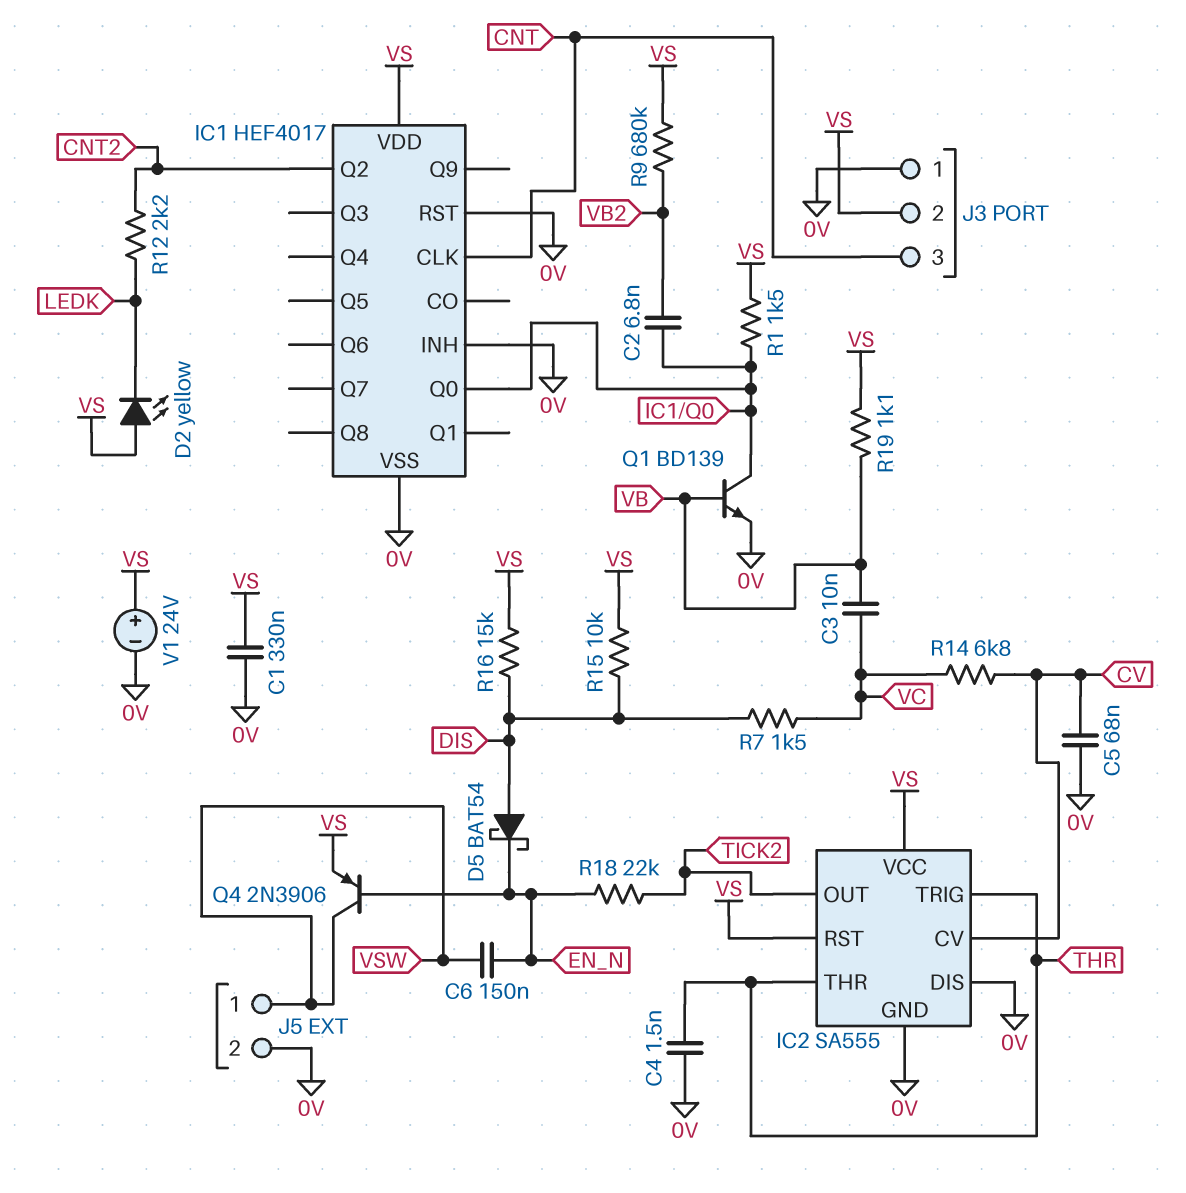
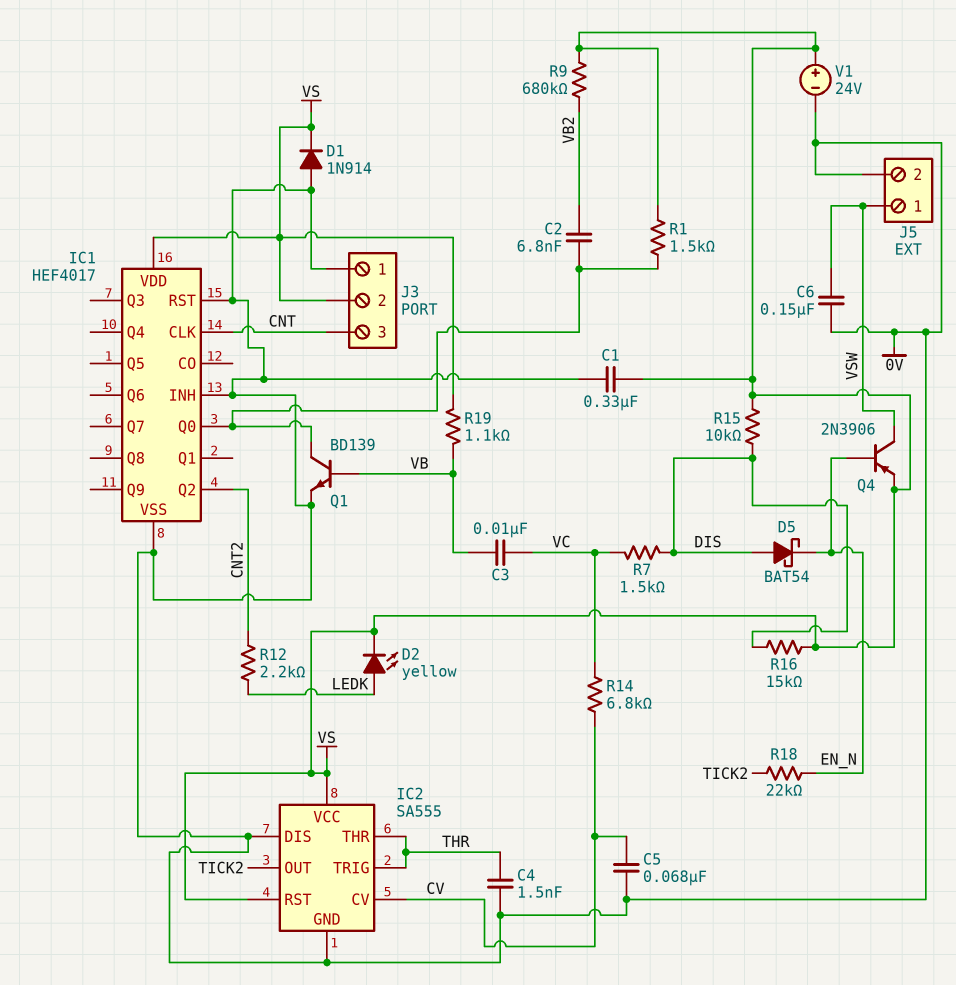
C6: 150nF (EN_N, VSW) -> 150nF (0V, VSW)
D1: none -> diode 1N914 (A 0V, K VS)
D2: LED yellow (A VS, K LEDK) -> LED yellow (A LEDK, K VS)

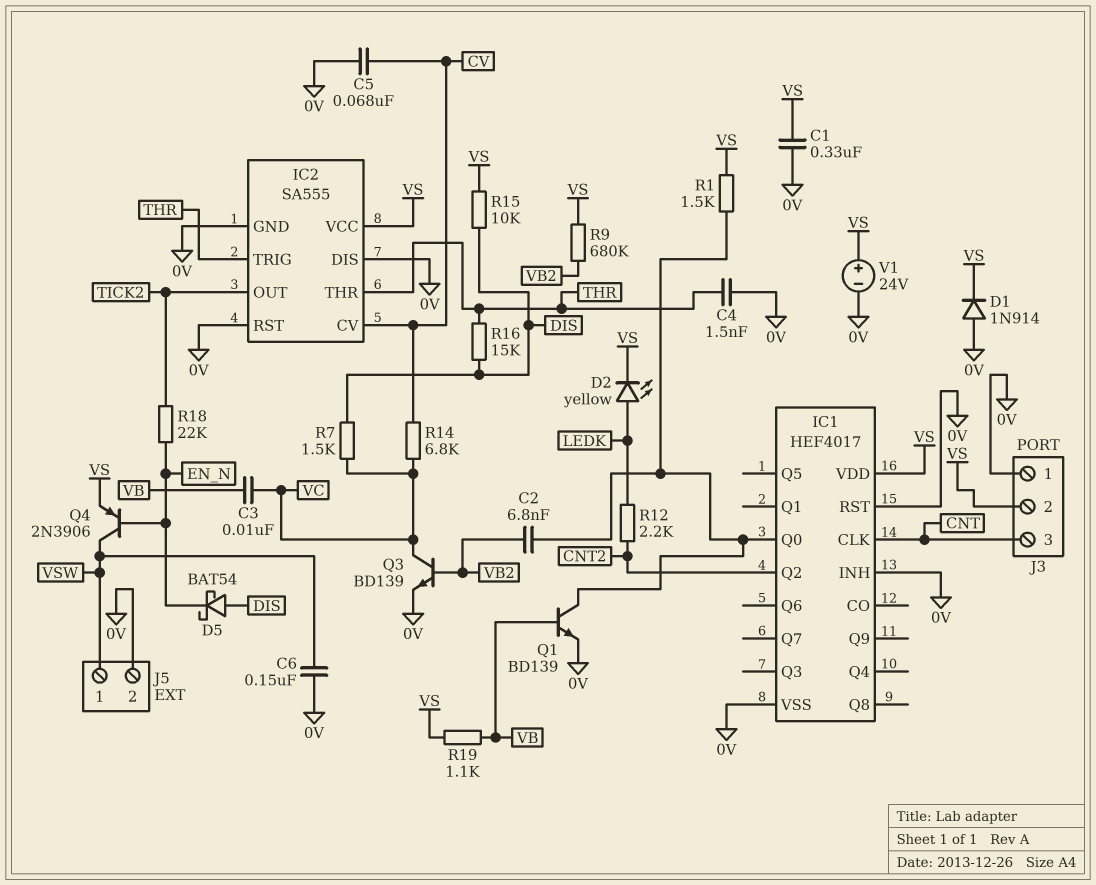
IC2 pin RST: VS -> 0V
Q3: none -> NPN BD139 (B VB2, C VC, E 0V)
R16: 15k (DIS, VS) -> 15k (DIS, THR)

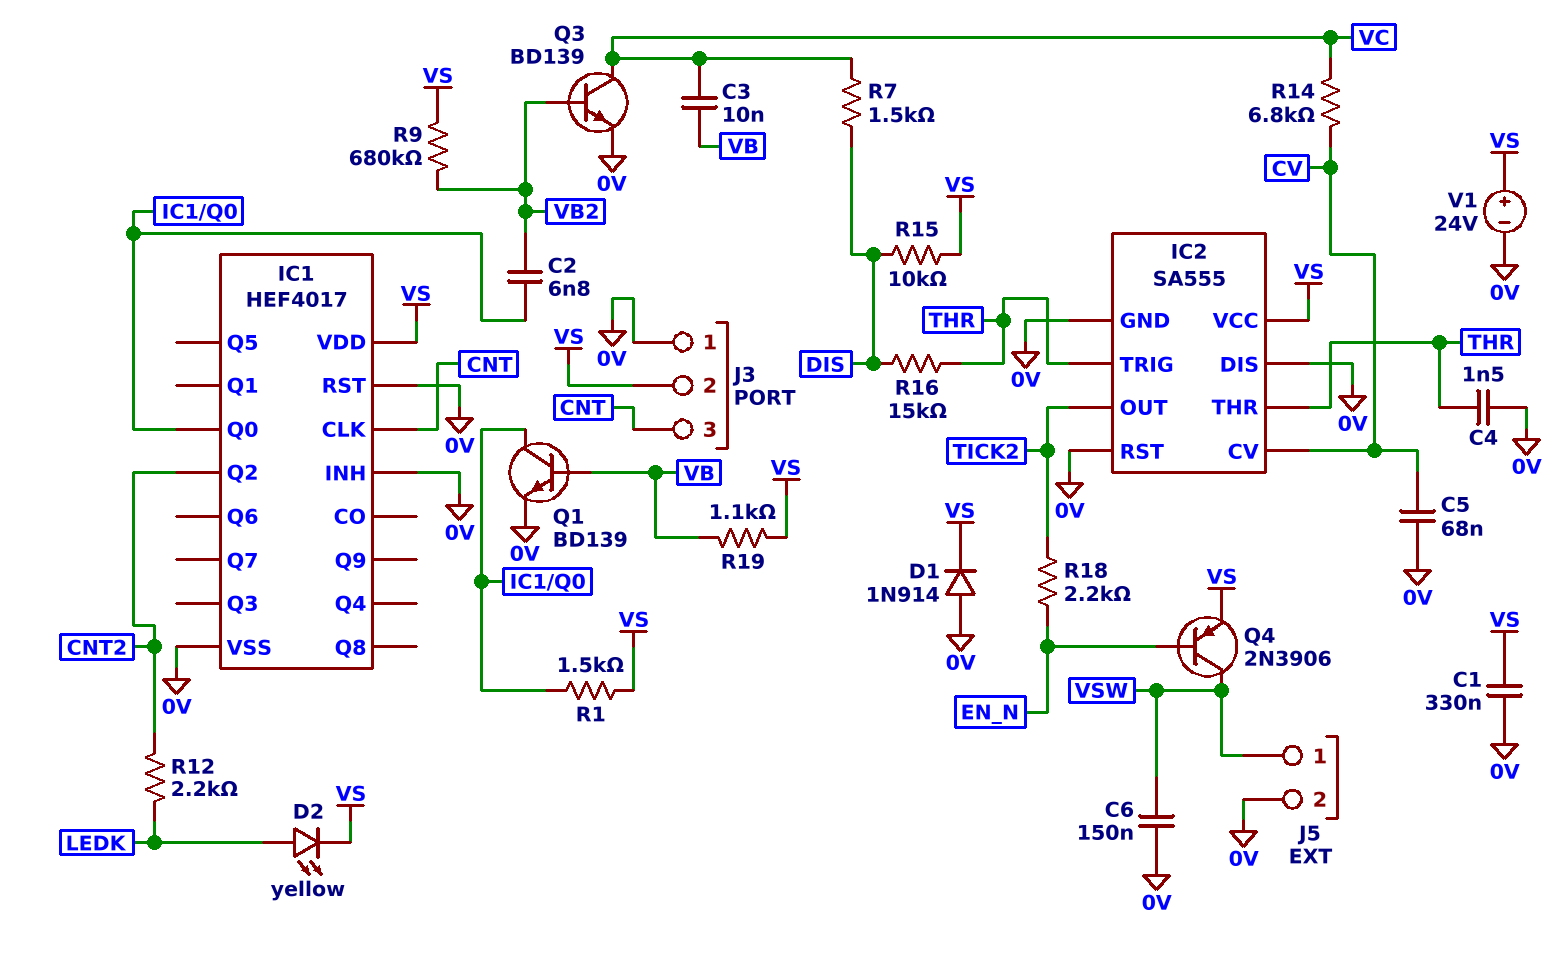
D5: schottky BAT54 (A DIS, K EN_N) -> none
R18: 22k (EN_N, TICK2) -> 2.2k (EN_N, TICK2)

